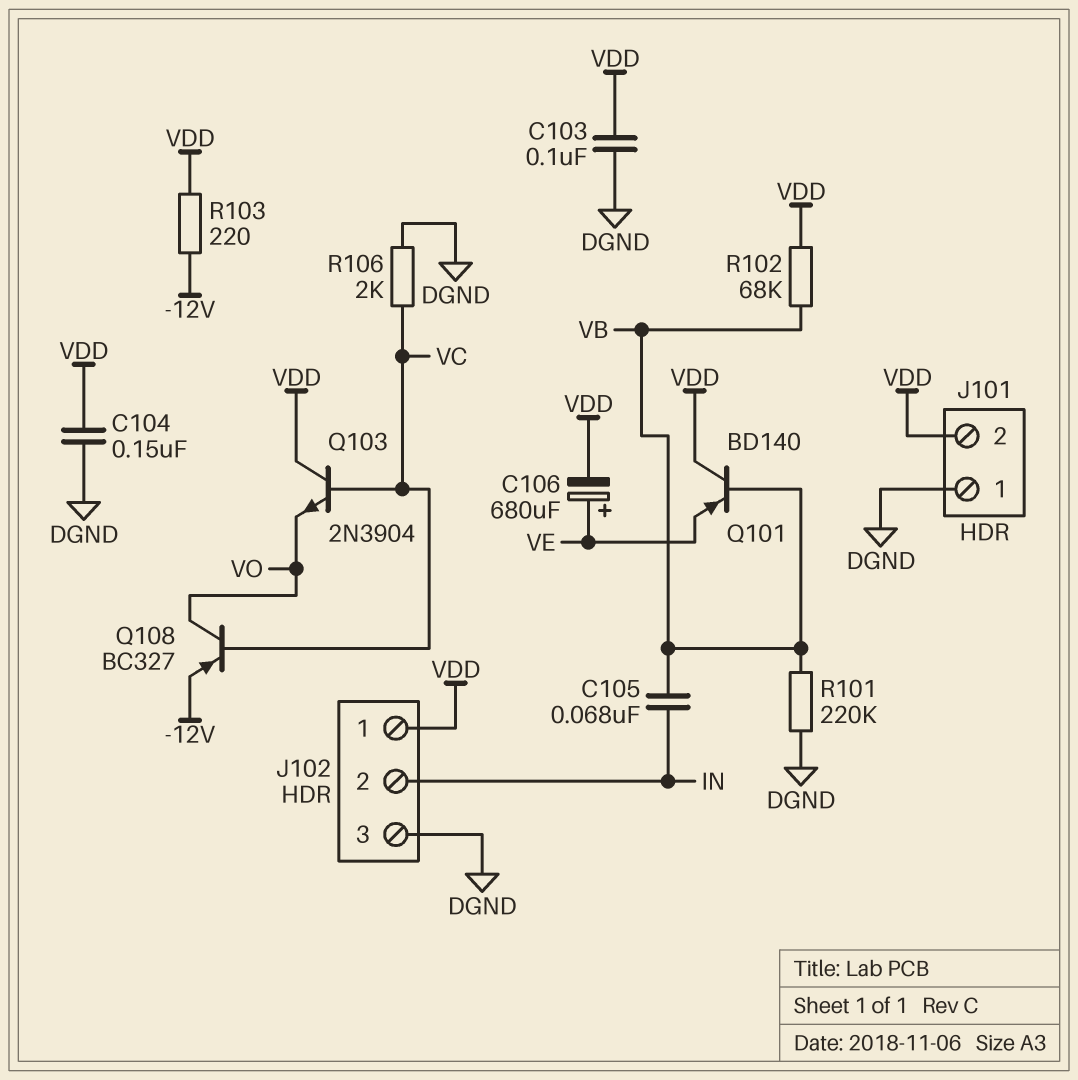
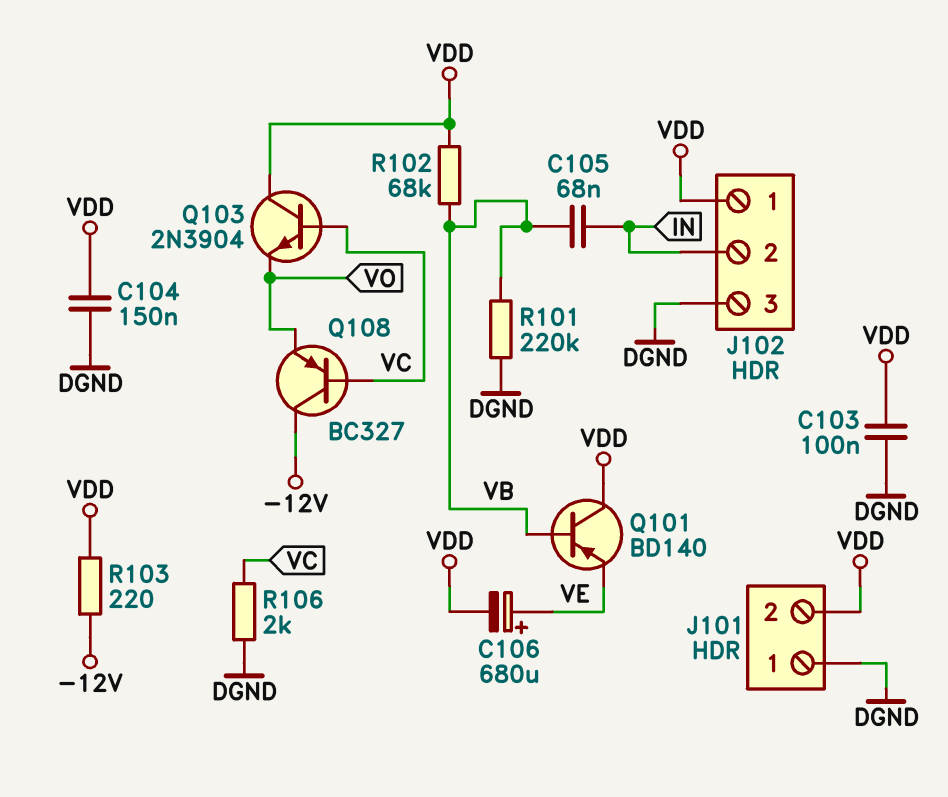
Q108: PNP BC327 (B VC, C VO, E -12V) -> PNP BC327 (B VC, C -12V, E VO)

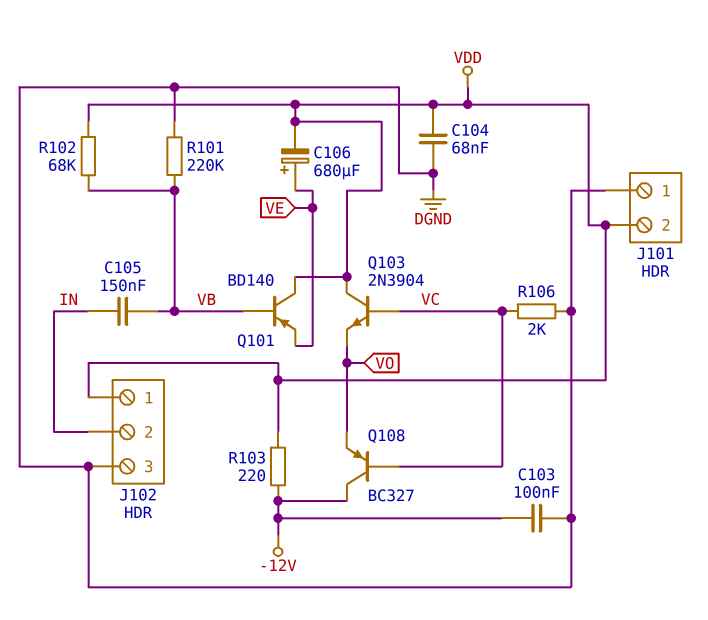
C103: 100nF (DGND, VDD) -> 100nF (-12V, DGND)
C104: 150nF (DGND, VDD) -> 68nF (DGND, VDD)
C105: 68nF (IN, VB) -> 150nF (IN, VB)

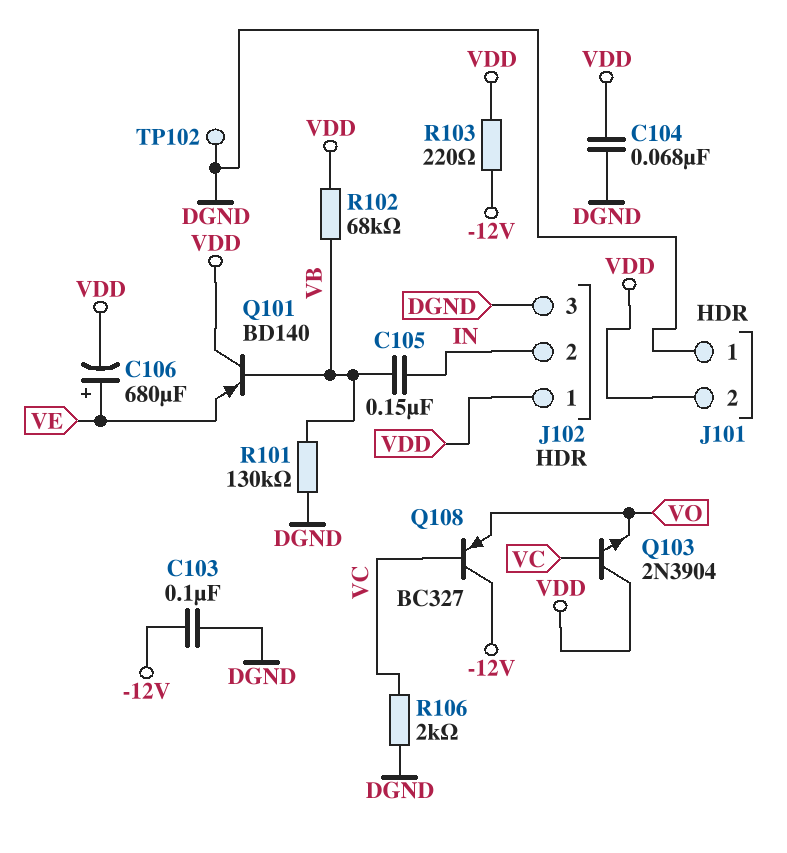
R101: 220k (DGND, VB) -> 130k (DGND, VB)
TP102: none -> test point (DGND)

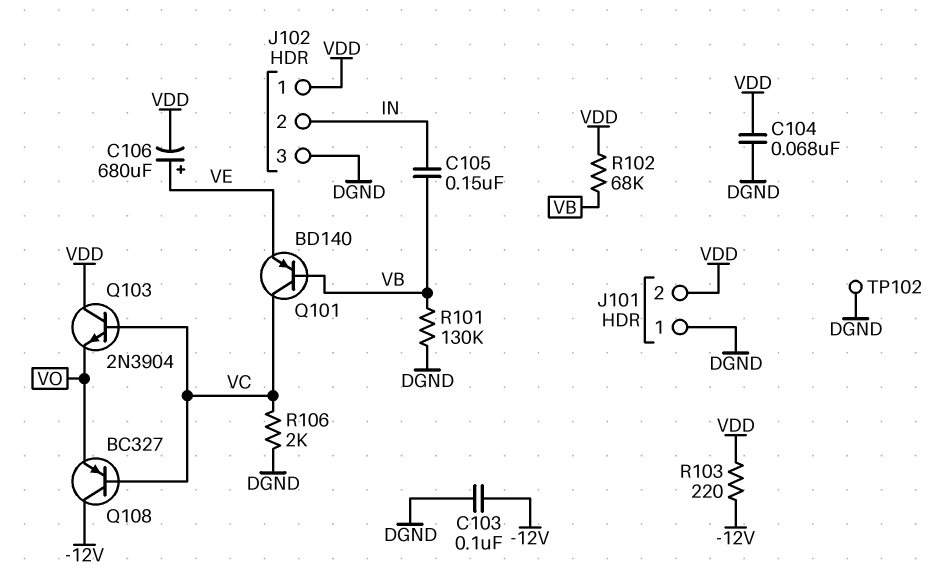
Q101: PNP BD140 (B VB, C VDD, E VE) -> PNP BD140 (B VB, C VC, E VE)

